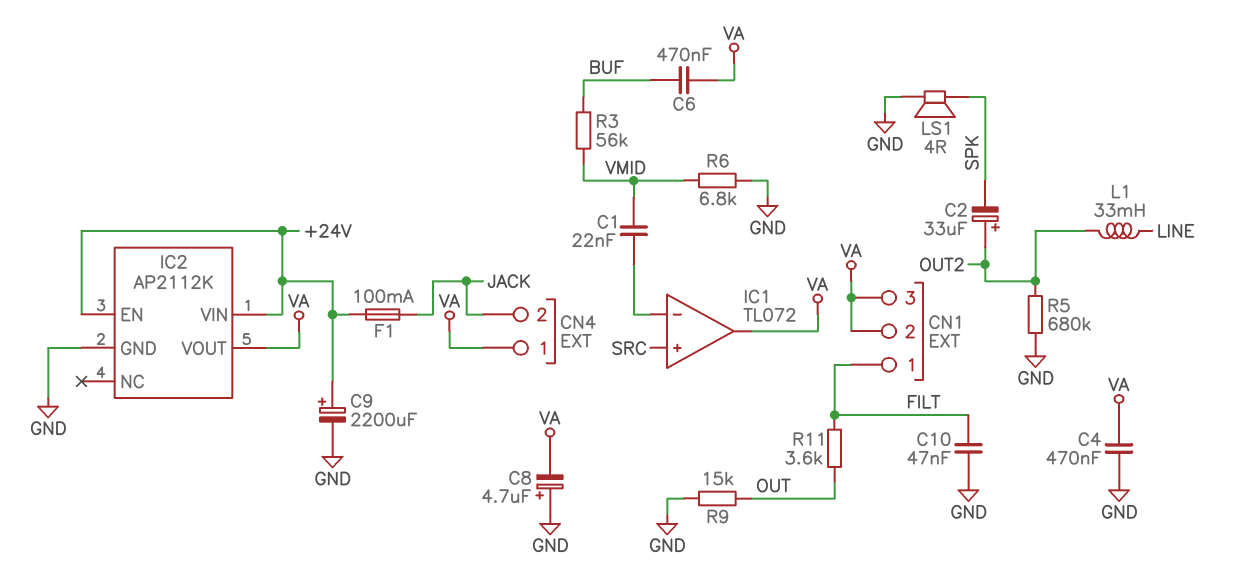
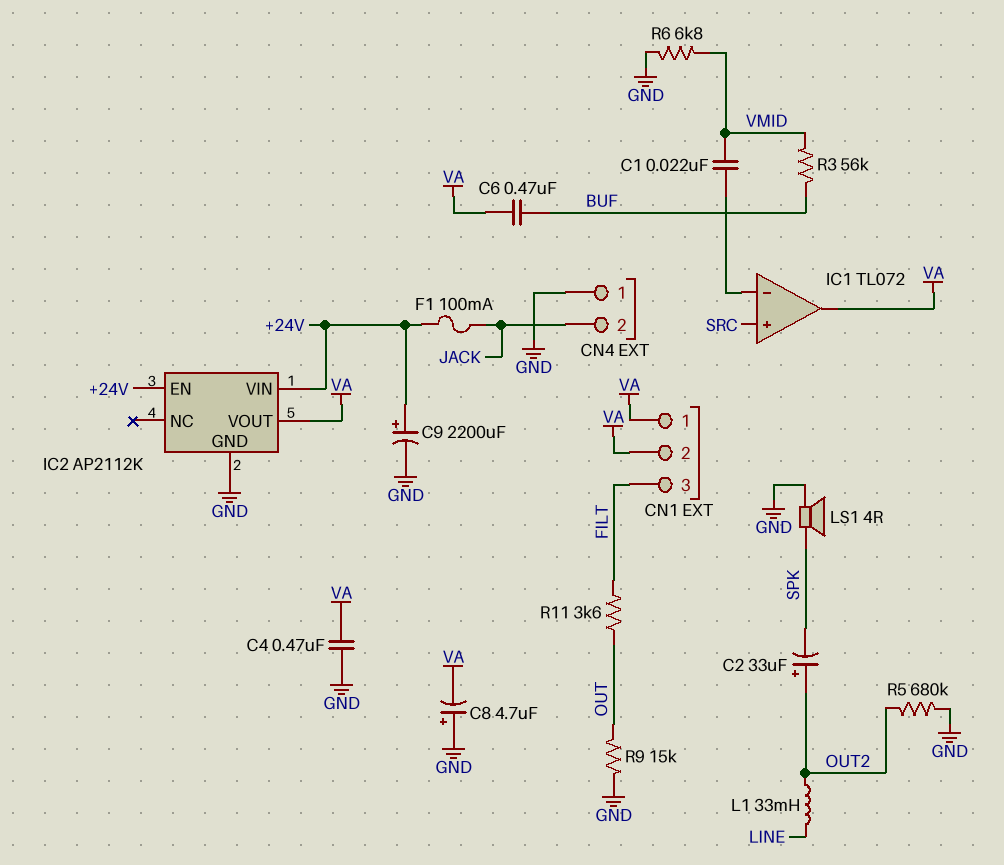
C10: 47nF (FILT, GND) -> none
CN1 pin 1: FILT -> VA
CN1 pin 3: VA -> FILT
CN4 pin 1: VA -> GND

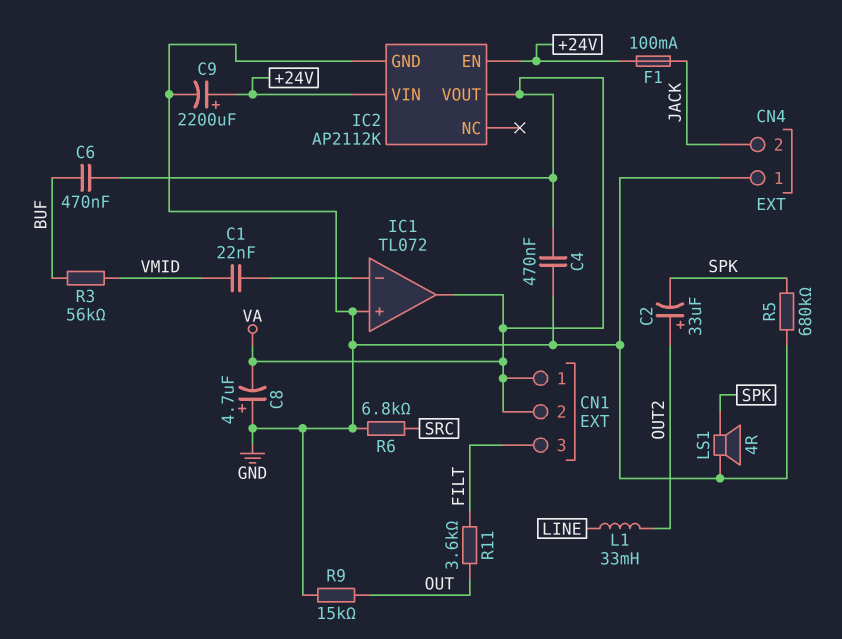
IC1 pin in+: SRC -> GND
R5: 680k (GND, OUT2) -> 680k (GND, SPK)
R6: 6.8k (GND, VMID) -> 6.8k (GND, SRC)

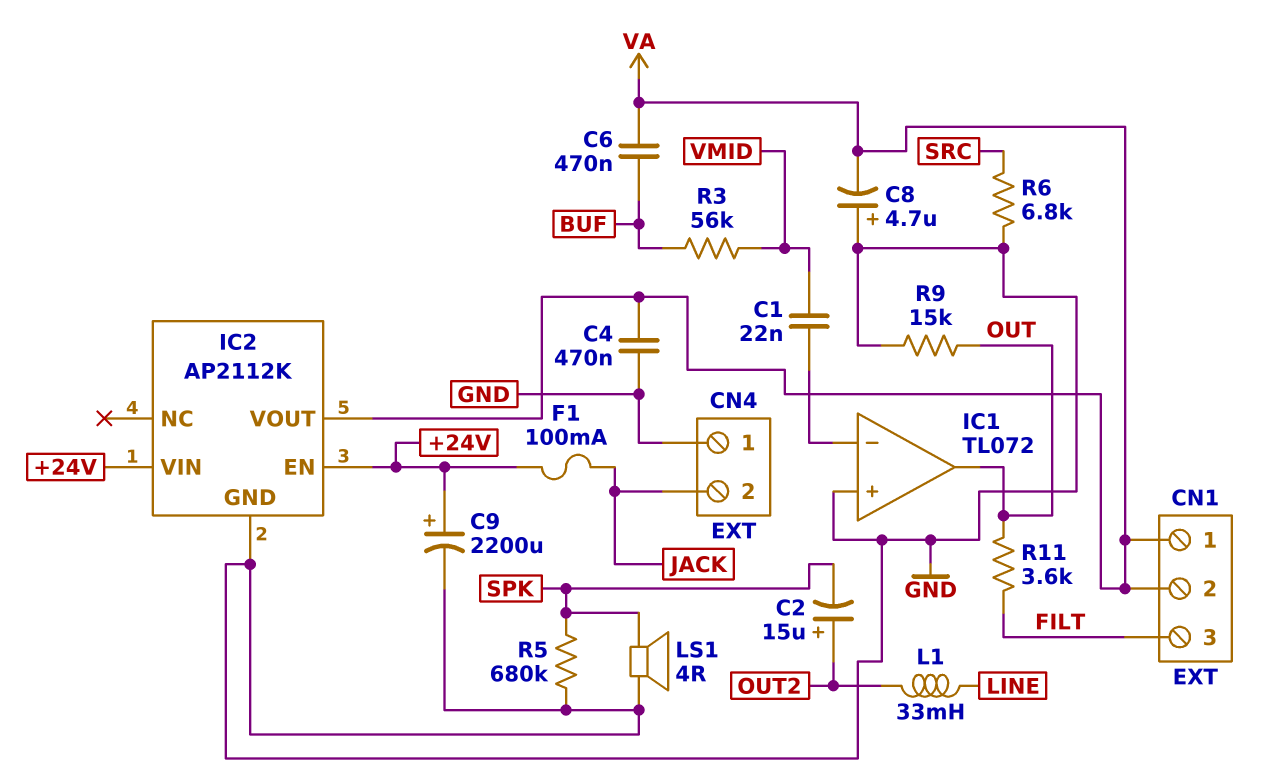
C2: 33uF (plus OUT2, minus SPK) -> 15uF (plus OUT2, minus SPK)
IC1 pin out: VA -> OUT

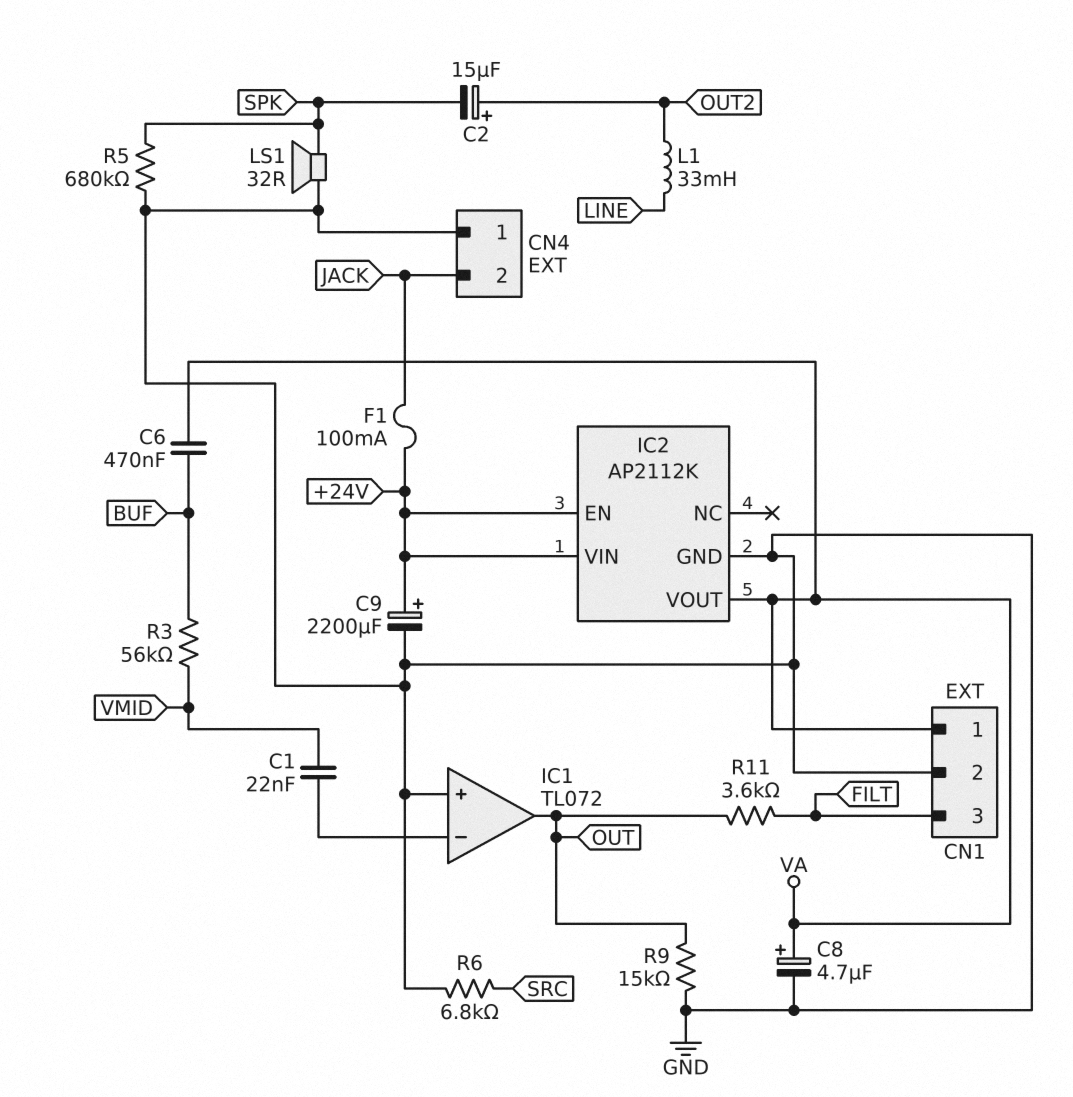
C4: 470nF (GND, VA) -> none
C8: 4.7uF (plus GND, minus VA) -> 4.7uF (plus VA, minus GND)
CN1 pin 2: VA -> GND
LS1: speaker 4R (GND, SPK) -> speaker 32R (GND, SPK)

